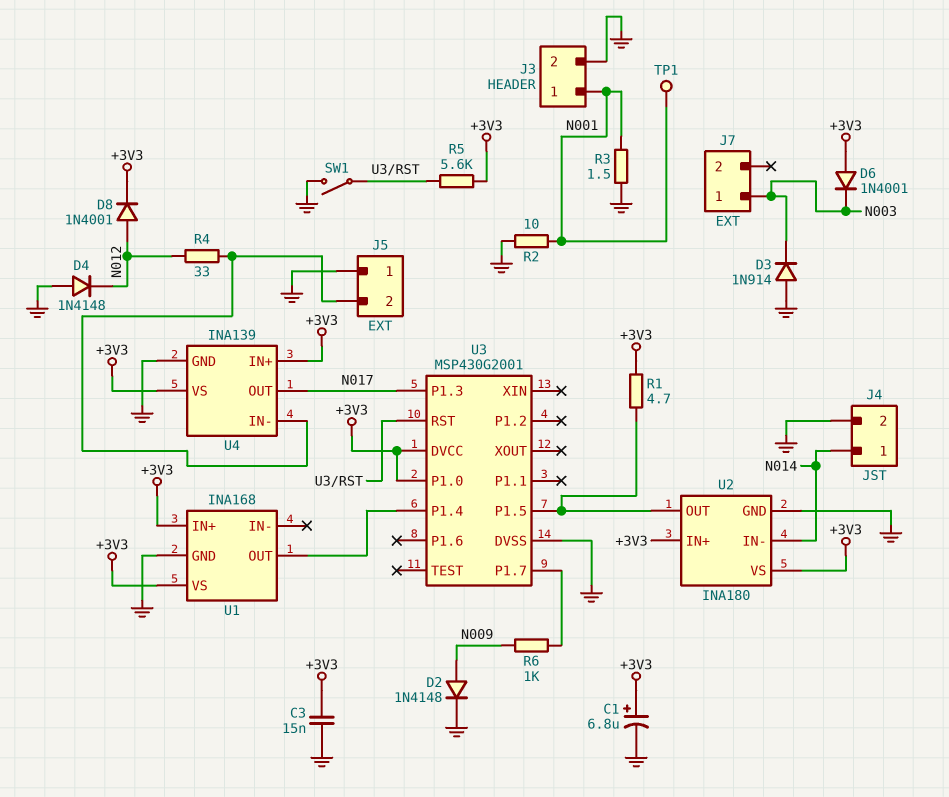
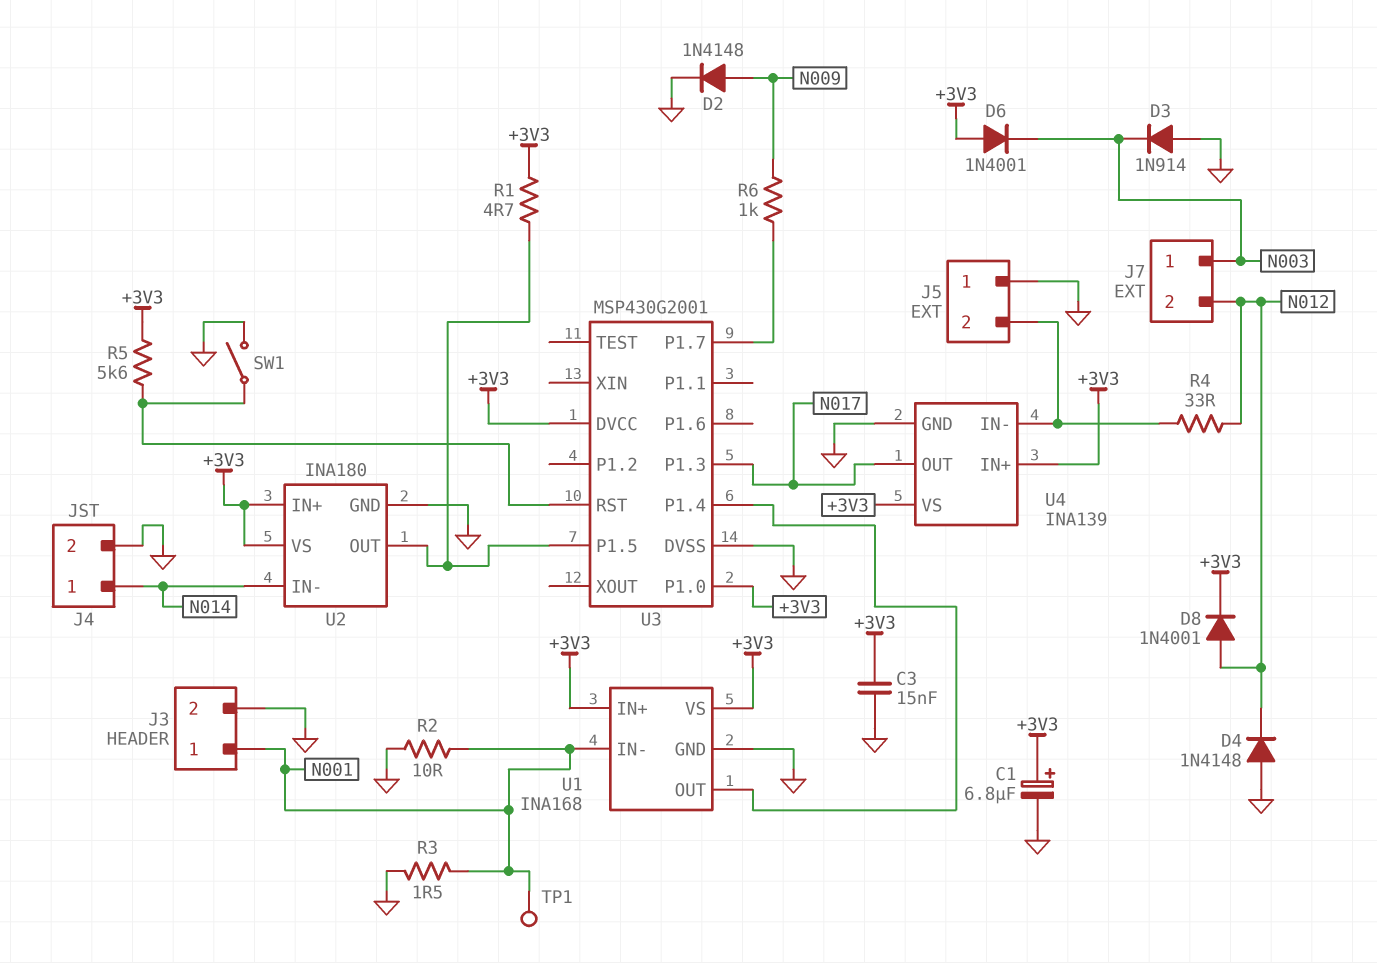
J7 pin 2: none -> N012
U1 pin IN-: none -> N001

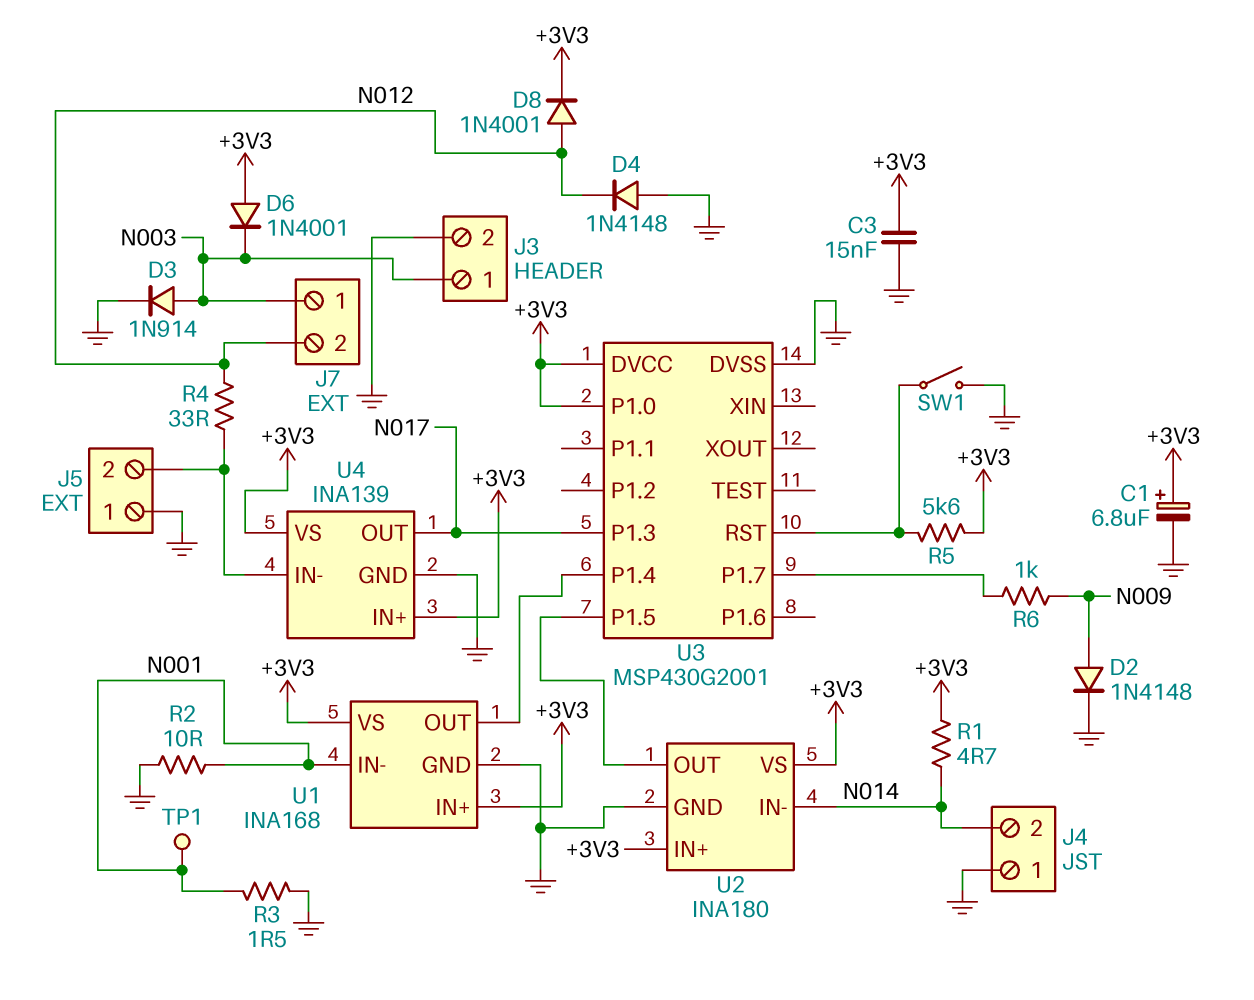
D3: diode 1N914 (A GND, K N003) -> diode 1N914 (A N003, K GND)
J3 pin 1: N001 -> N003
J4 pin 1: N014 -> GND
J4 pin 2: GND -> N014
R1: 4.7 (+3V3, U2/OUT) -> 4.7 (+3V3, N014)

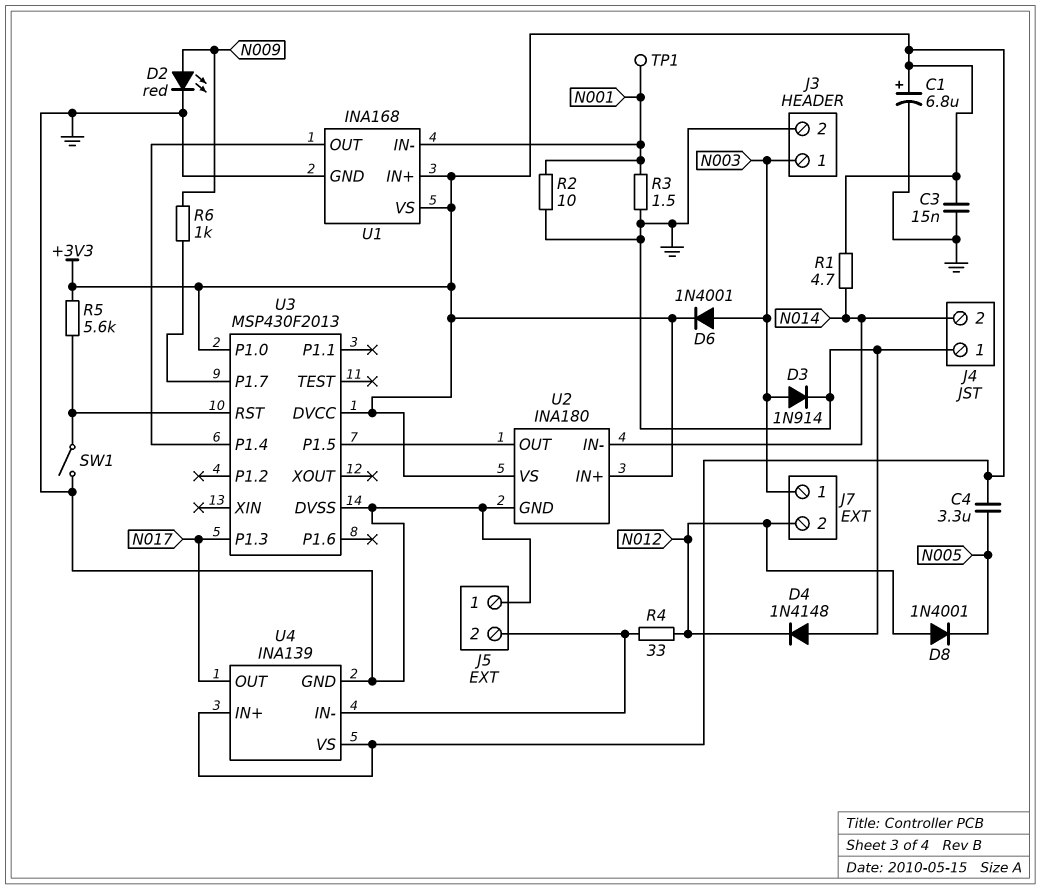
C4: none -> 3.3uF (+3V3, N005)
D2: diode 1N4148 (A N009, K GND) -> LED red (A N009, K GND)
D6: diode 1N4001 (A +3V3, K N003) -> diode 1N4001 (A N003, K +3V3)
D8: diode 1N4001 (A N012, K +3V3) -> diode 1N4001 (A N012, K N005)
U3: MSP430G2001 -> MSP430F2013

